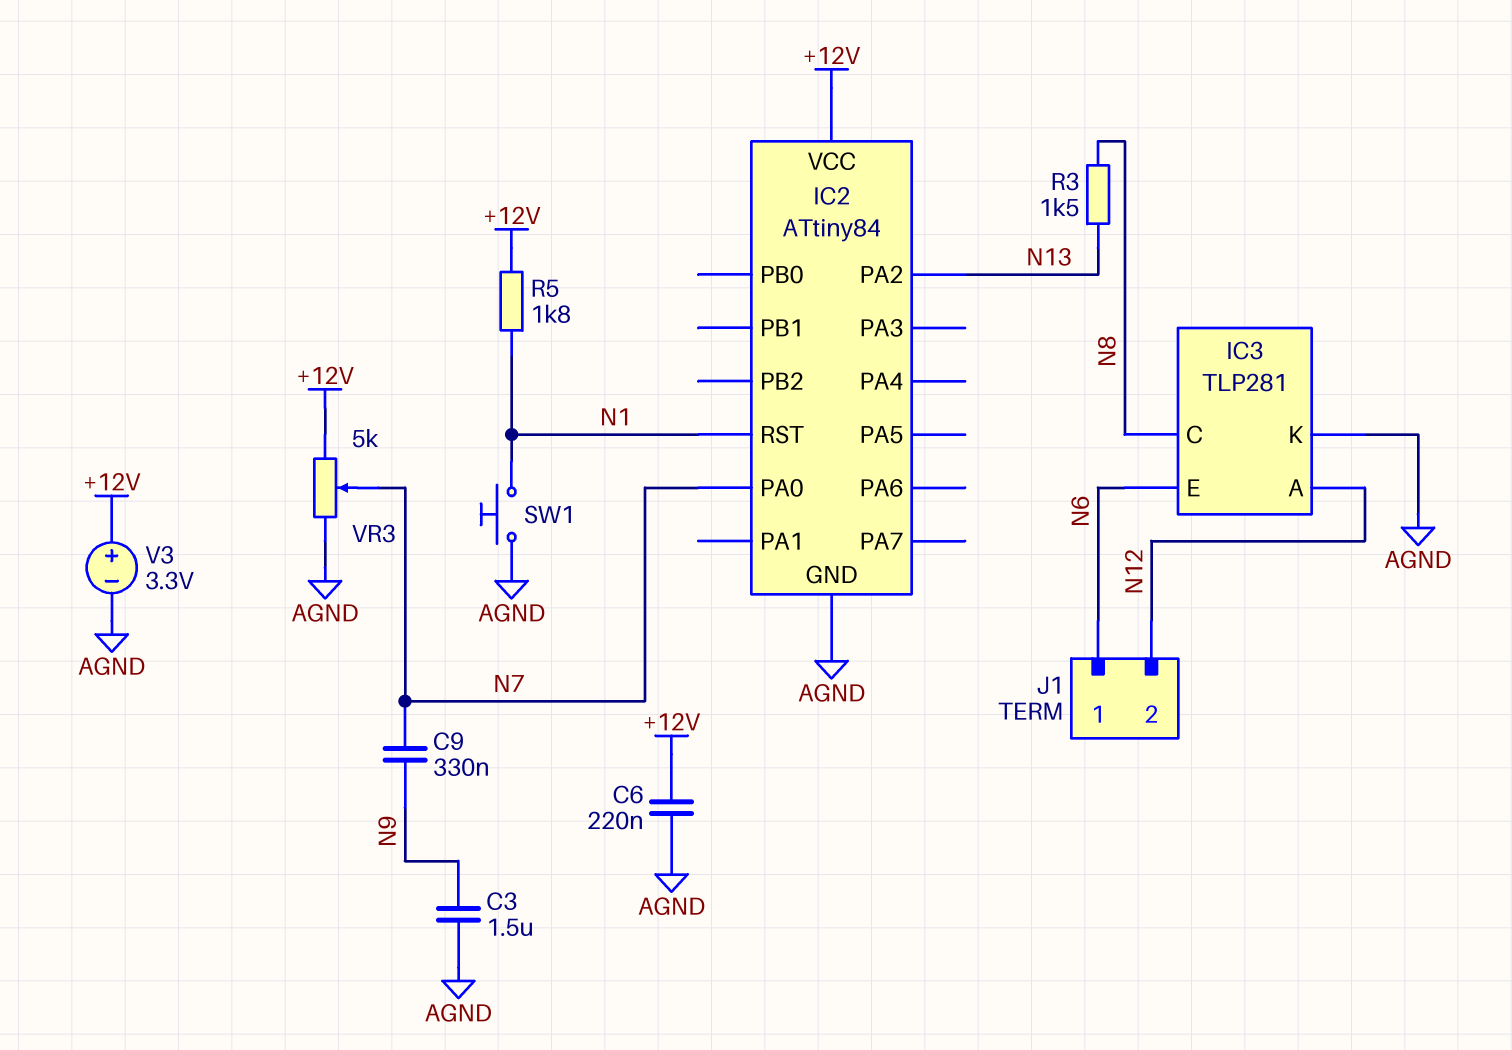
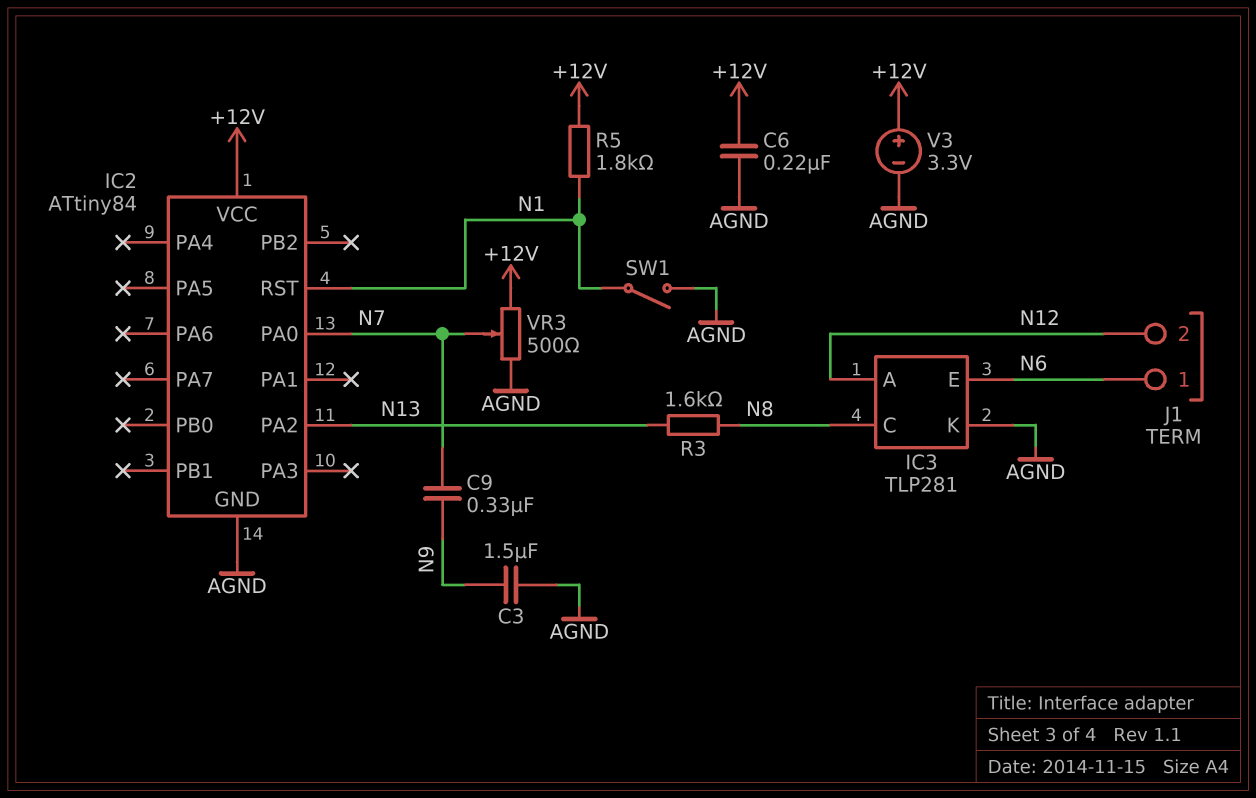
R3: 1.5k (N8, N13) -> 1.6k (N8, N13)
SW1: button (AGND, N1) -> switch (AGND, N1)
VR3: 5k (+12V, AGND, wiper N7) -> 500 (+12V, AGND, wiper N7)

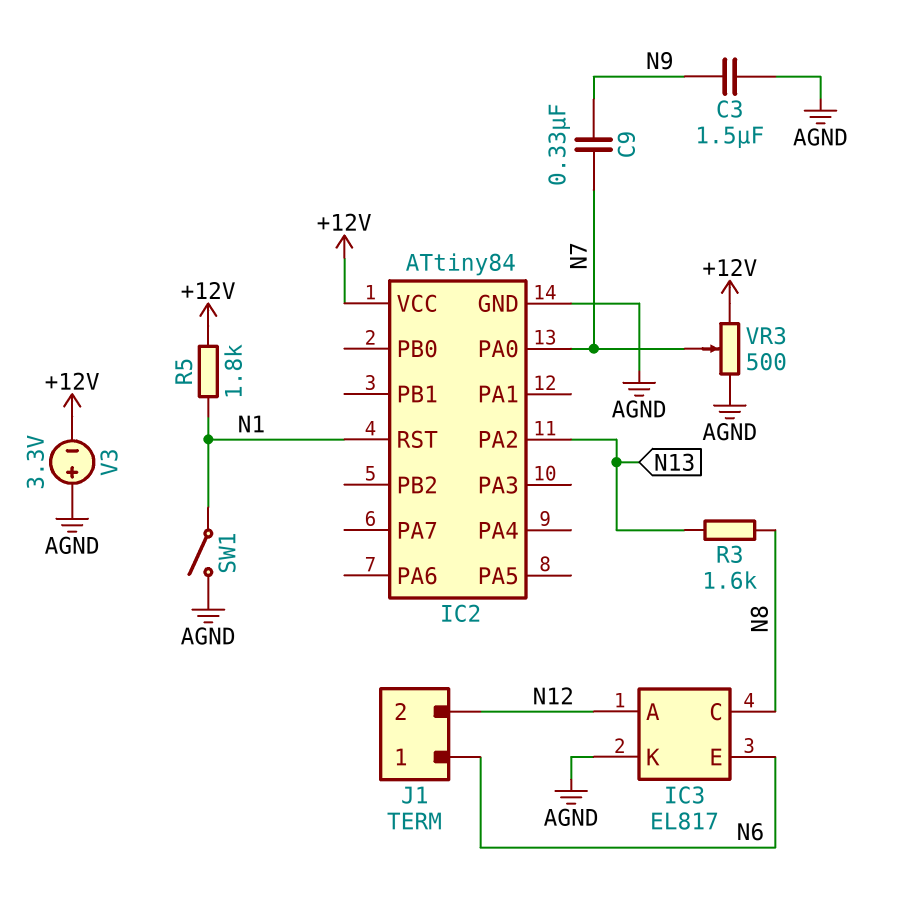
C6: 220nF (+12V, AGND) -> none
IC3: TLP281 -> EL817
V3: 3.3V (plus +12V, minus AGND) -> 3.3V (plus AGND, minus +12V)

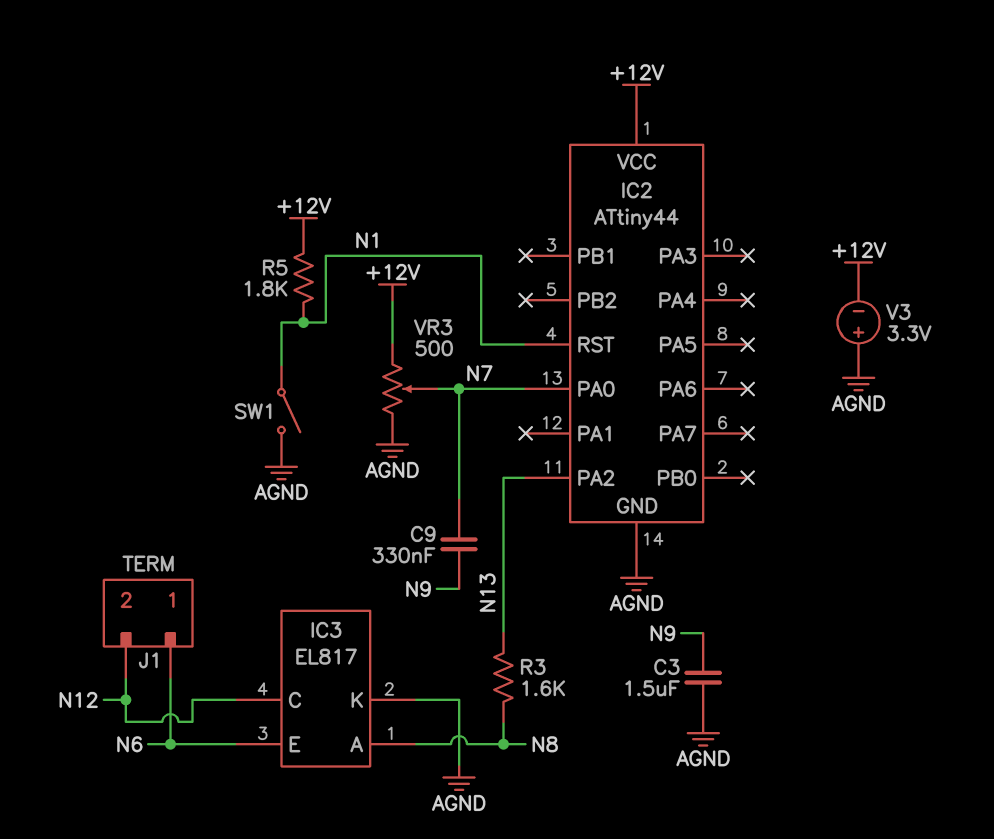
IC2: ATtiny84 -> ATtiny44
IC3 pin A: N12 -> N8
IC3 pin C: N8 -> N12

